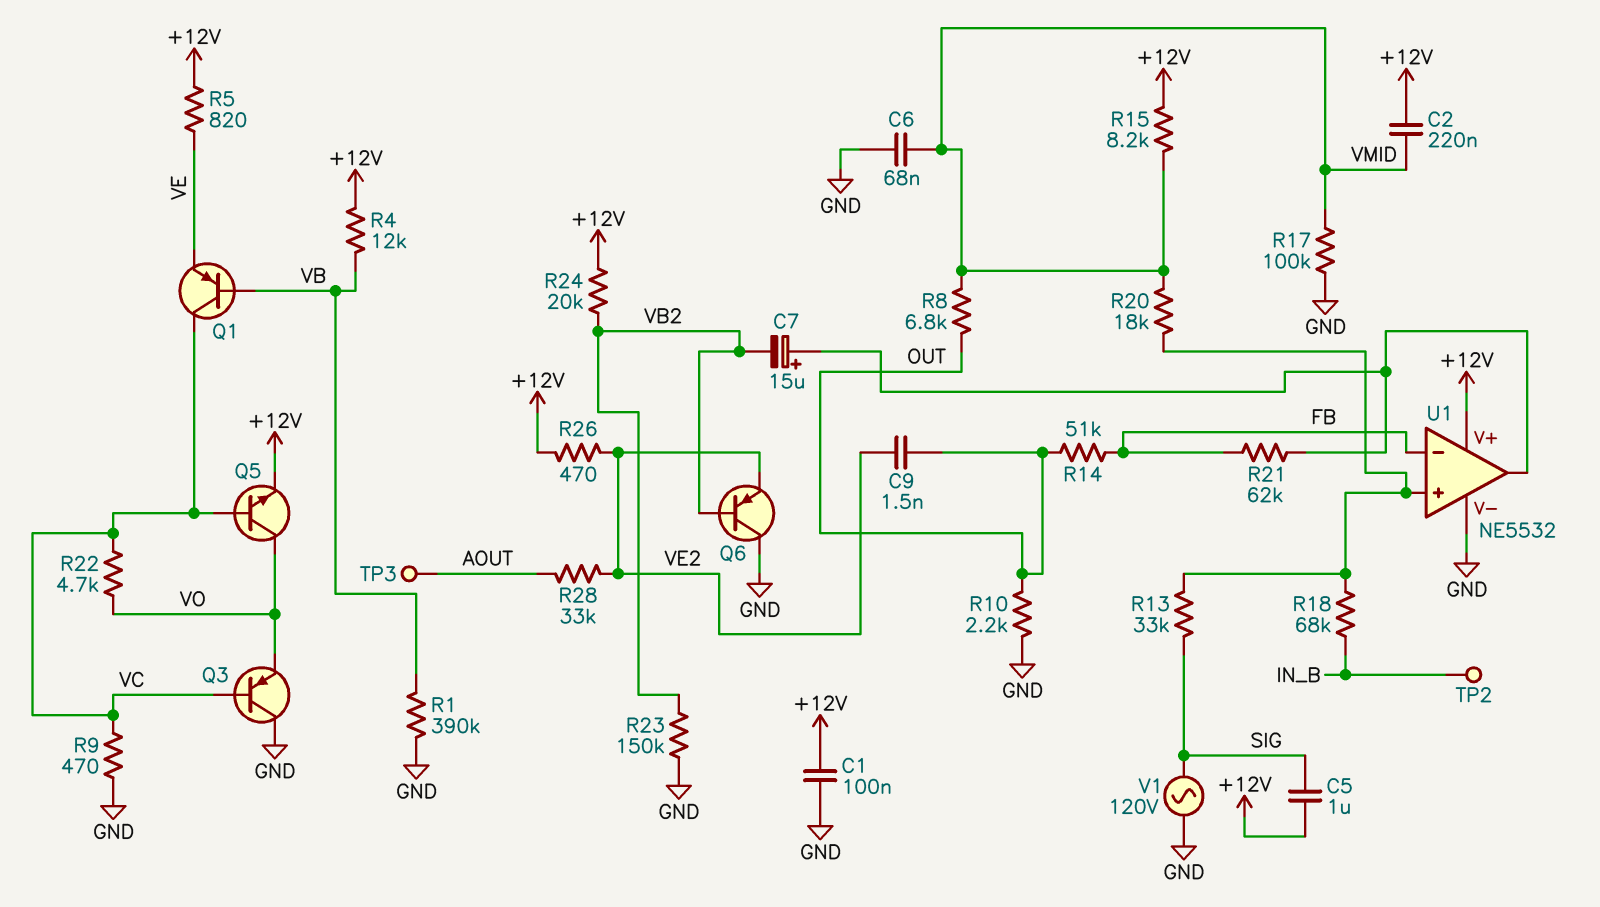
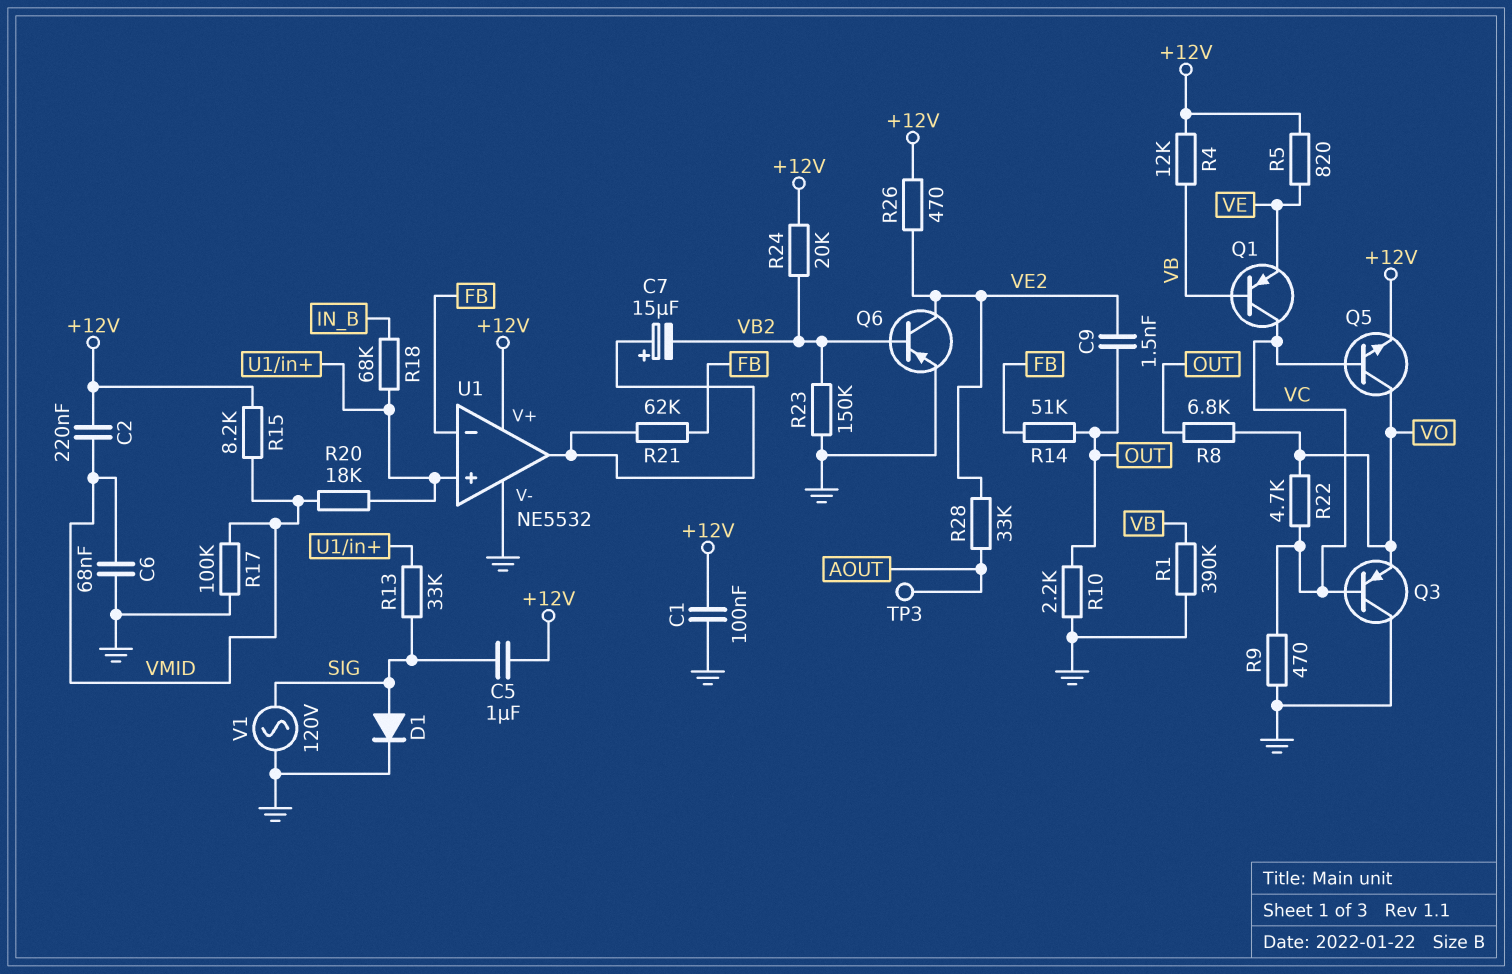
D1: none -> diode (A SIG, K GND)
Q6: PNP (B VB2, C GND, E VE2) -> PNP (B VB2, C VE2, E GND)
R8: 6.8k (OUT, VMID) -> 6.8k (OUT, VO)
TP2: test point (IN_B) -> none

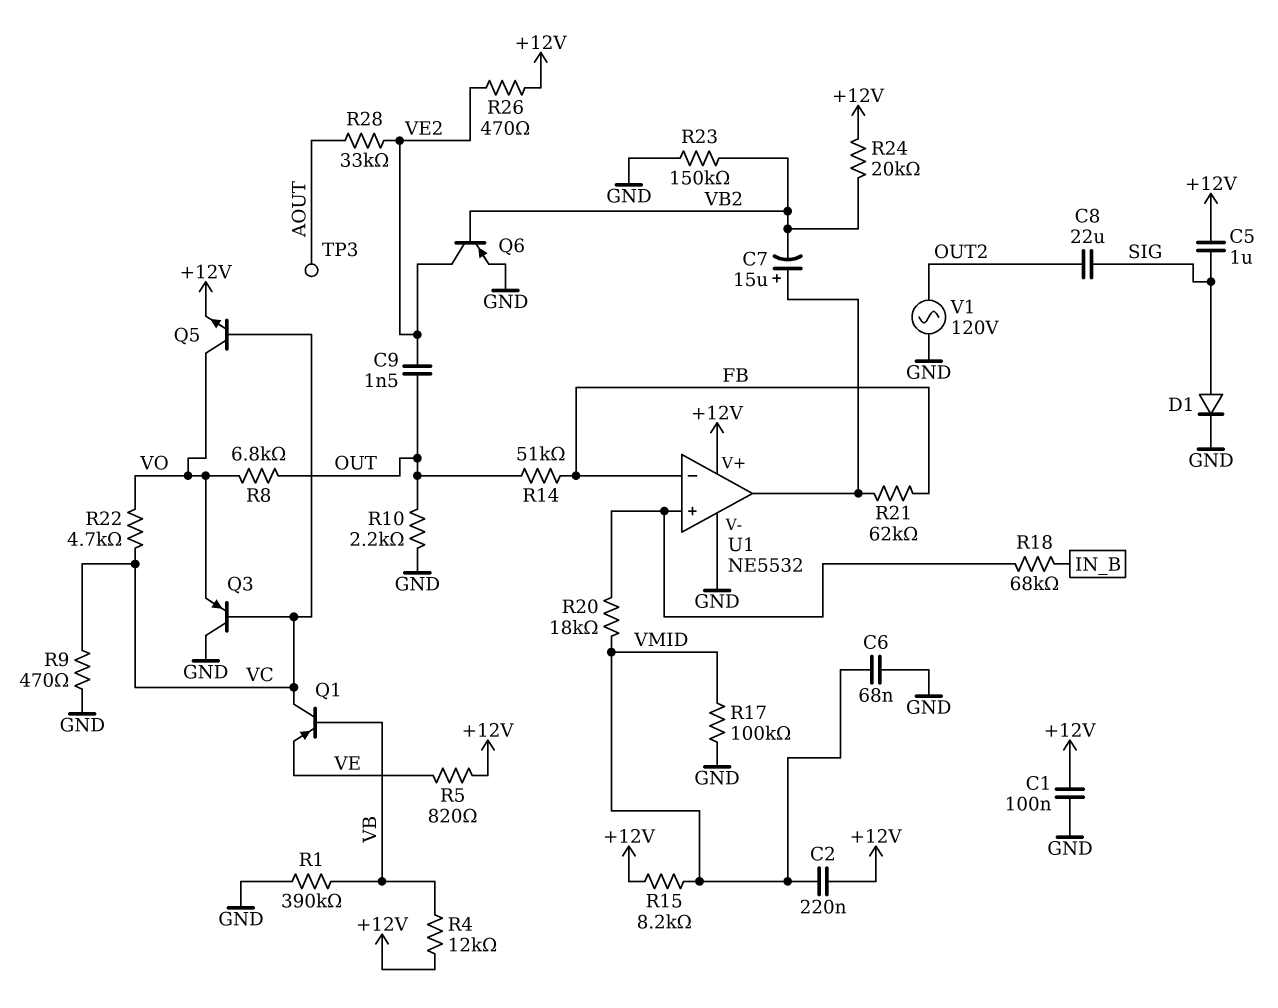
C8: none -> 22uF (OUT2, SIG)
R13: 33k (SIG, U1/in+) -> none
V1: AC 120V (GND, SIG) -> AC 120V (GND, OUT2)

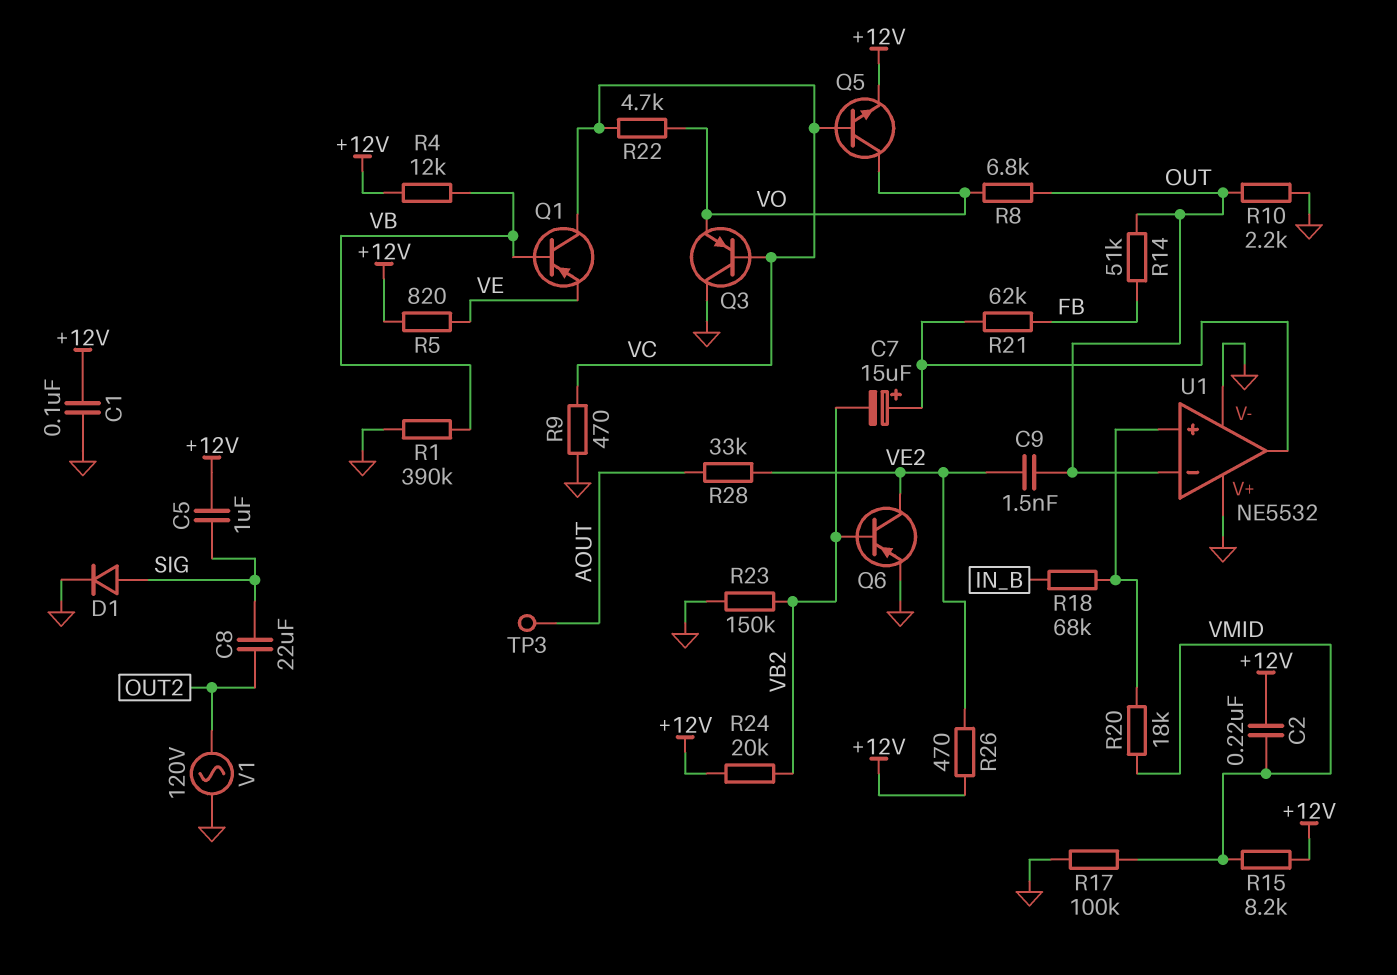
C6: 68nF (GND, VMID) -> none
U1 pin V+: +12V -> GND
U1 pin in-: FB -> OUT

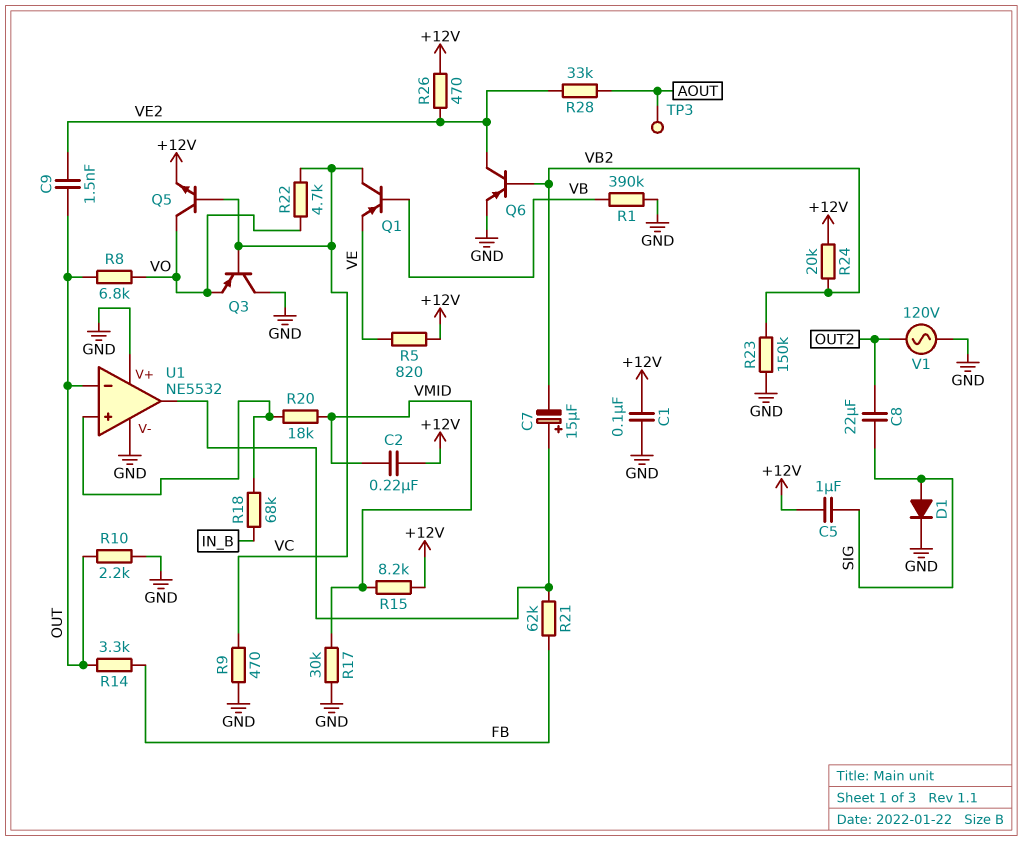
R4: 12k (+12V, VB) -> none
R14: 51k (FB, OUT) -> 3.3k (FB, OUT)
R17: 100k (GND, VMID) -> 30k (GND, VMID)

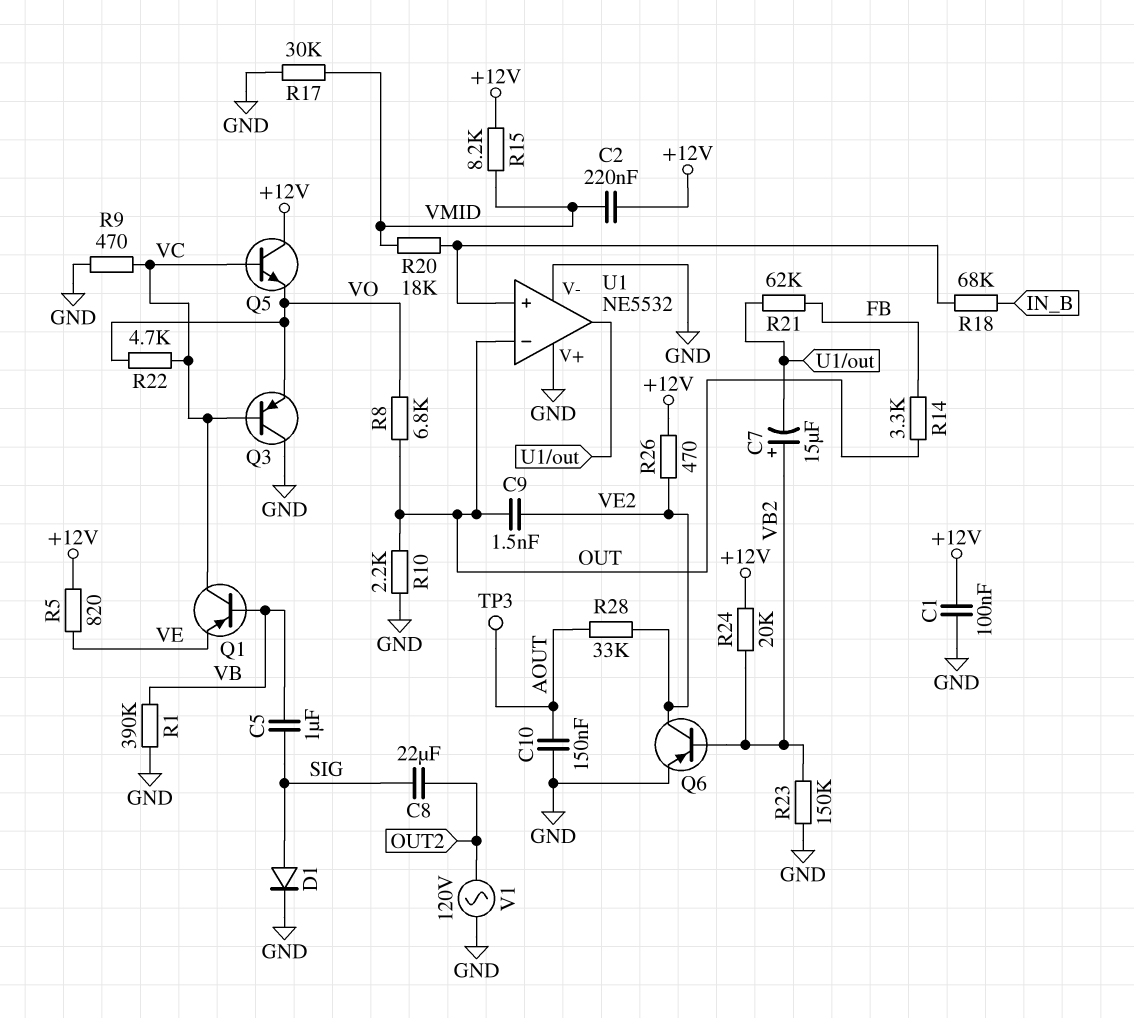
C5: 1uF (+12V, SIG) -> 1uF (SIG, VB)
C7: 15uF (plus U1/out, minus VB2) -> 15uF (plus VB2, minus U1/out)
C10: none -> 150nF (AOUT, GND)
Q5: NPN (B VC, C VO, E +12V) -> NPN (B VC, C +12V, E VO)

